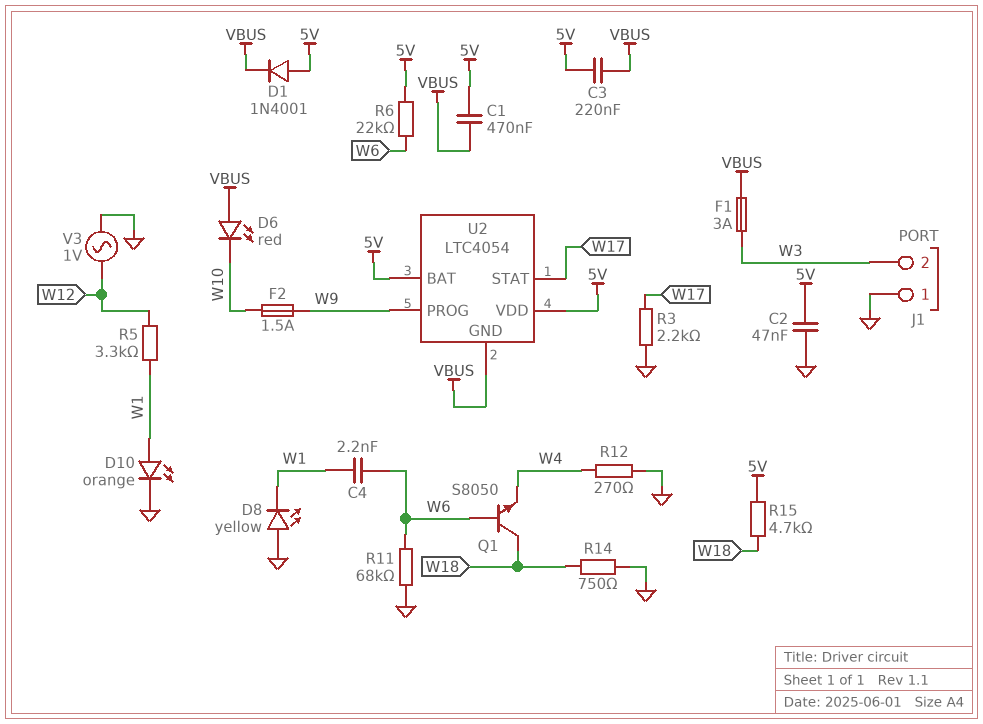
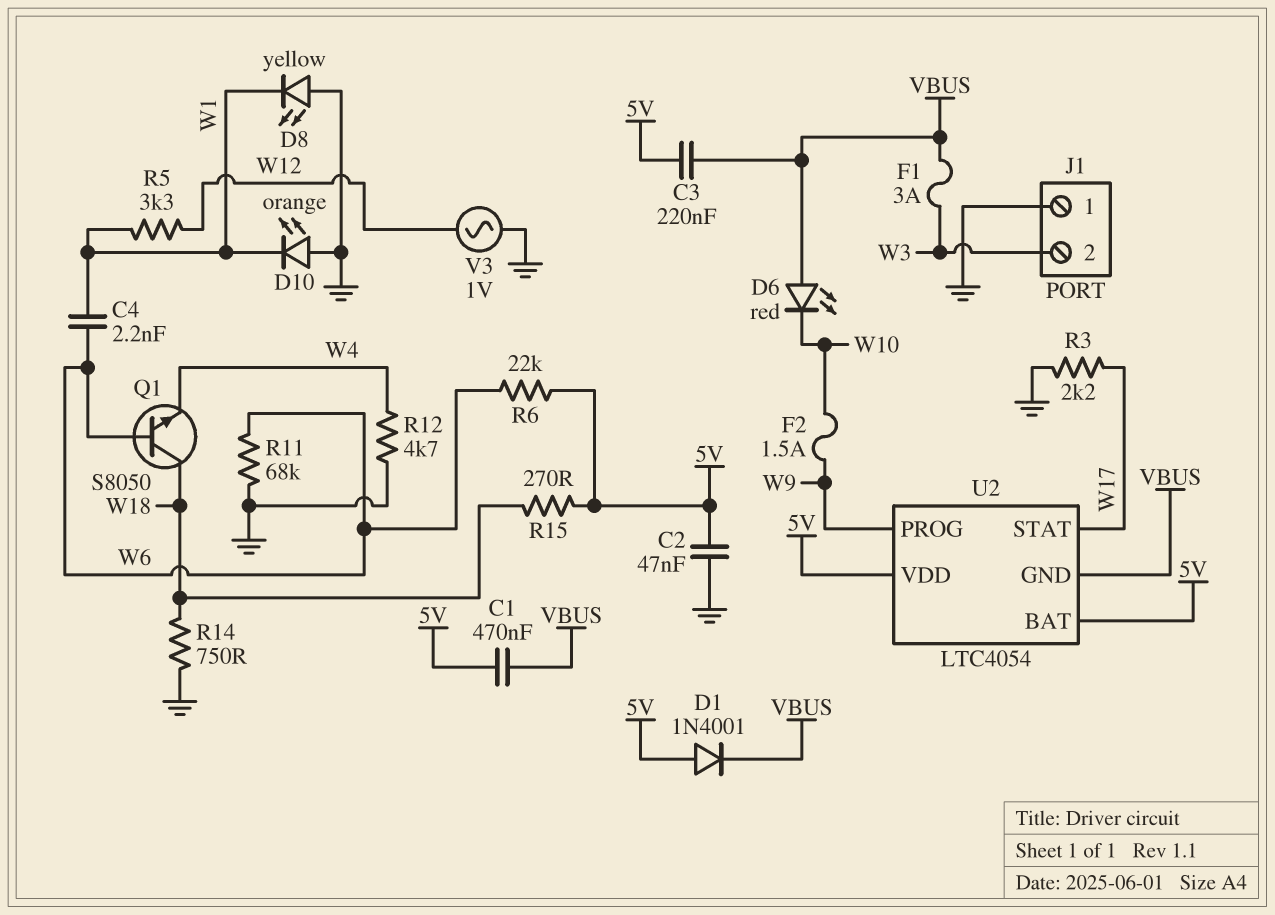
D10: LED orange (A W1, K GND) -> LED orange (A GND, K W1)
R12: 270 (GND, W4) -> 4.7k (GND, W4)
R15: 4.7k (5V, W18) -> 270 (5V, W18)

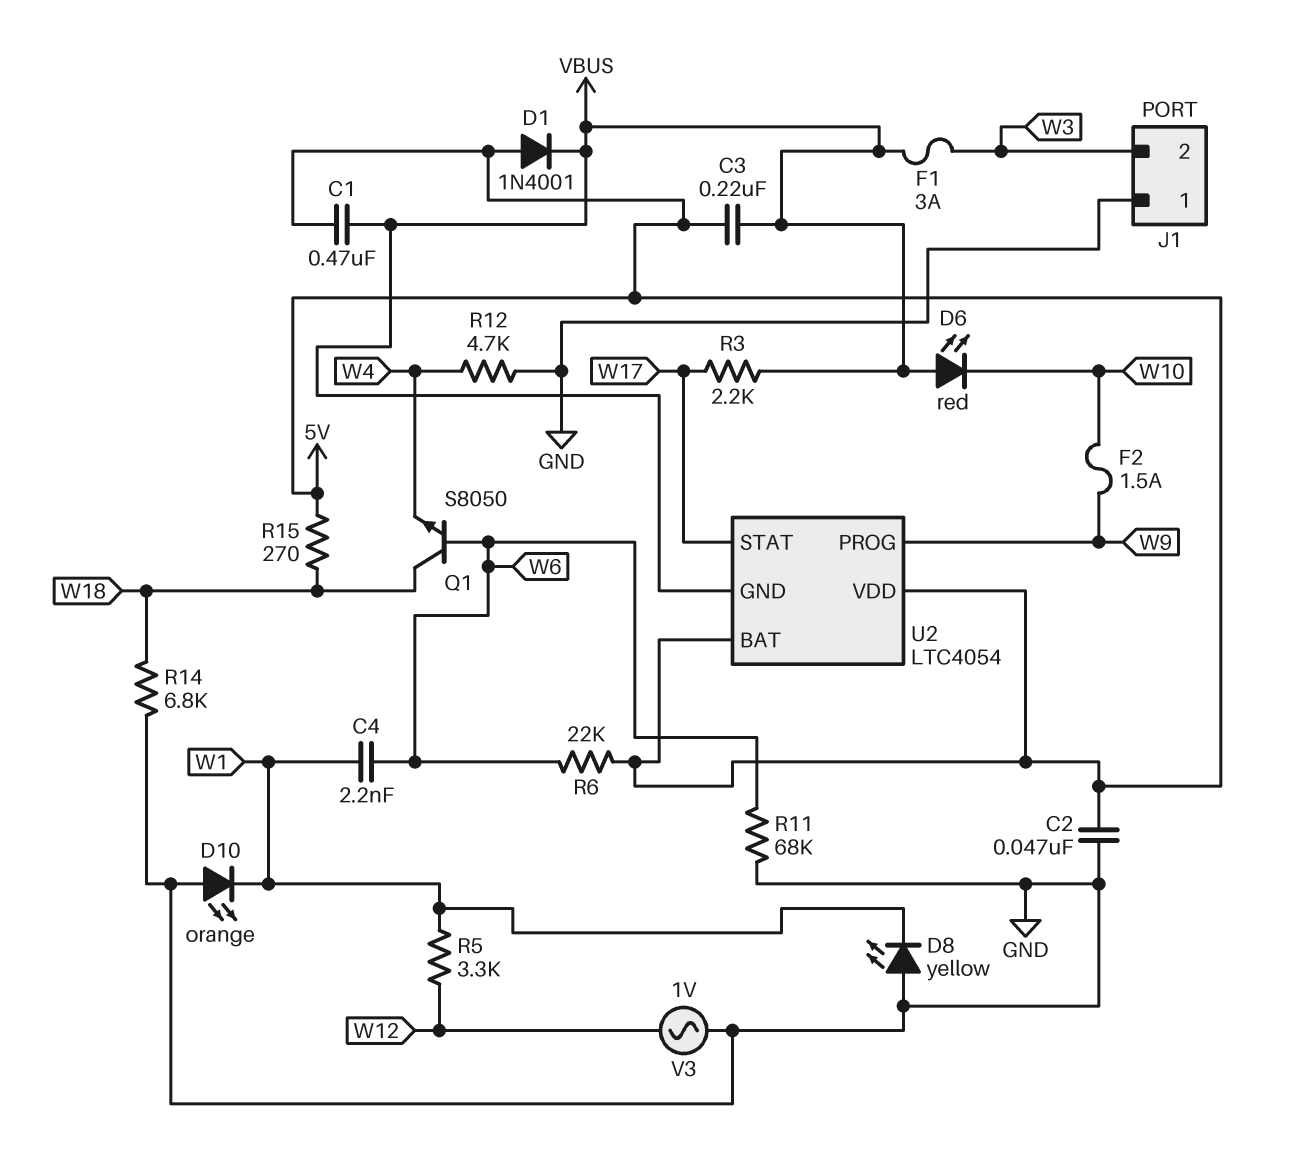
R3: 2.2k (GND, W17) -> 2.2k (VBUS, W17)
R14: 750 (GND, W18) -> 6.8k (GND, W18)

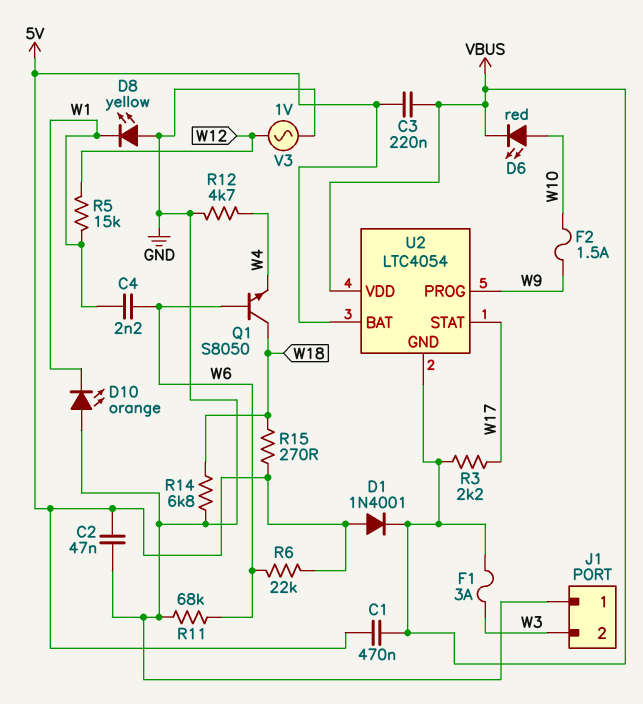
D6: LED red (A VBUS, K W10) -> LED red (A W10, K VBUS)
R5: 3.3k (W1, W12) -> 15k (W1, W12)
U2 pin VDD: 5V -> VBUS

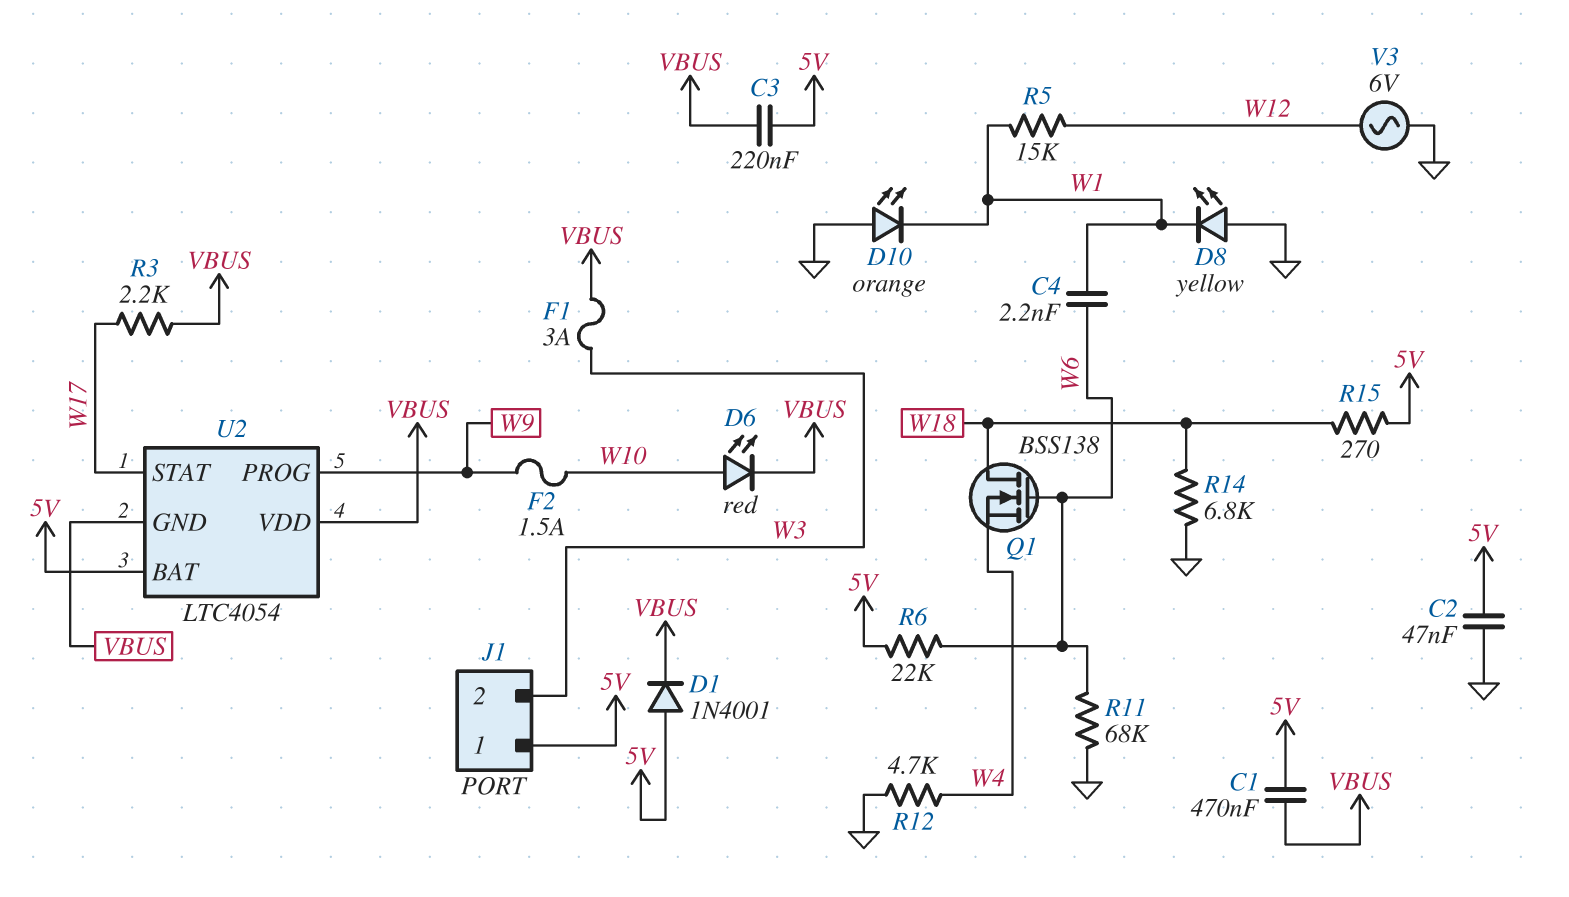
J1 pin 1: GND -> 5V
Q1: NPN S8050 (B W6, C W18, E W4) -> NMOS BSS138 (G W6, D W18, S W4)
V3: AC 1V (GND, W12) -> AC 6V (GND, W12)

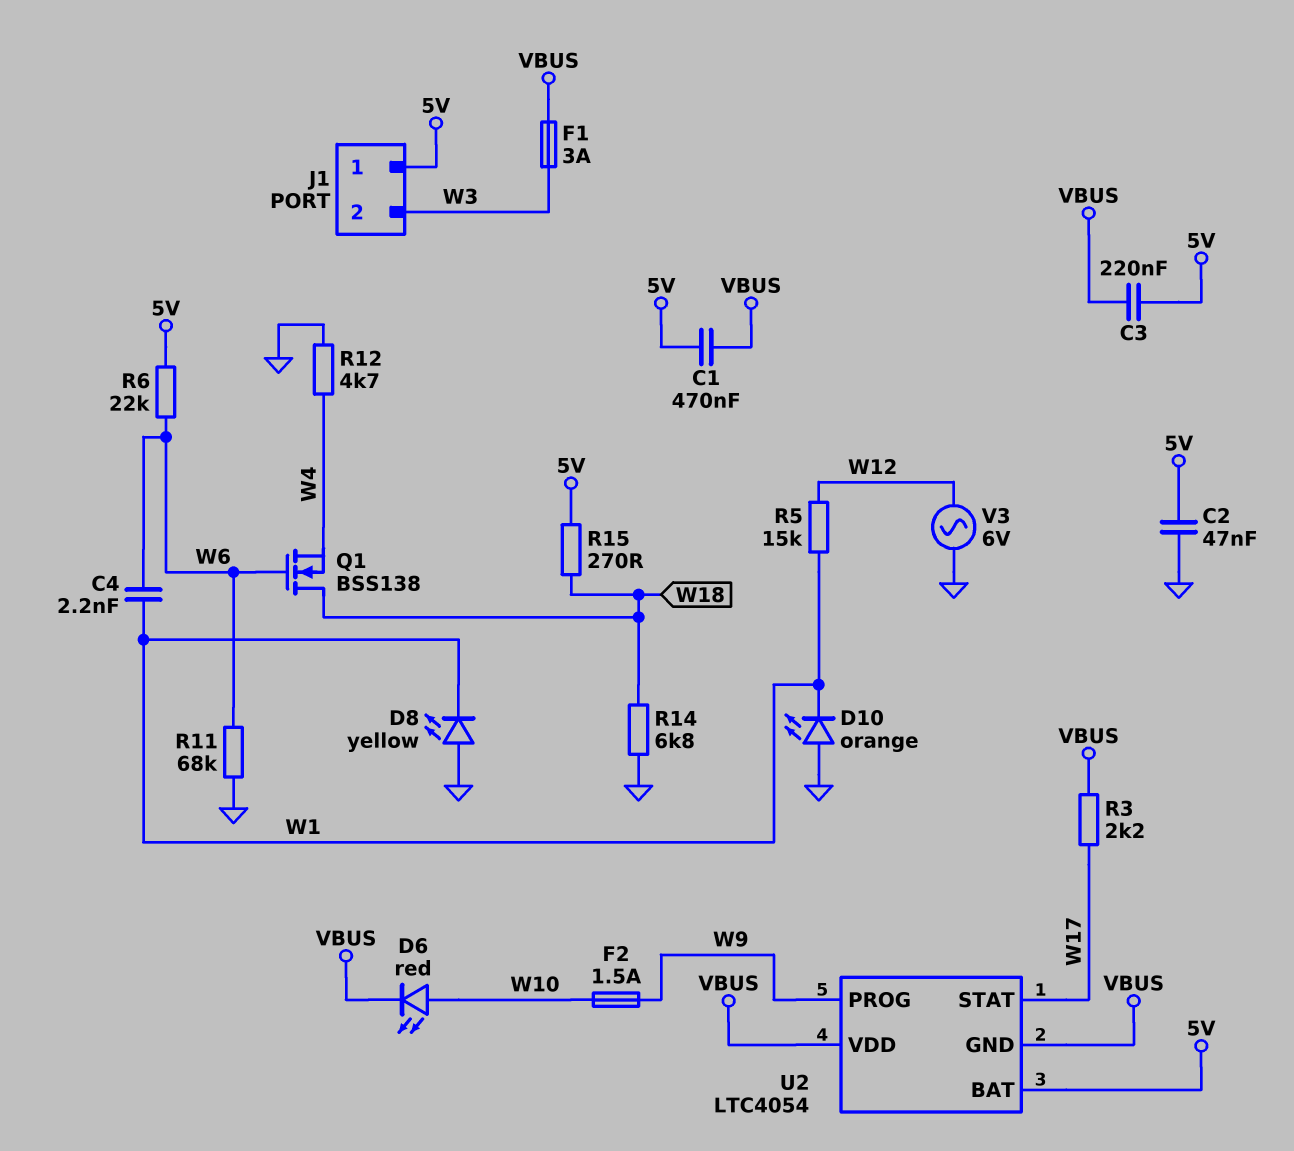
D1: diode 1N4001 (A 5V, K VBUS) -> none

